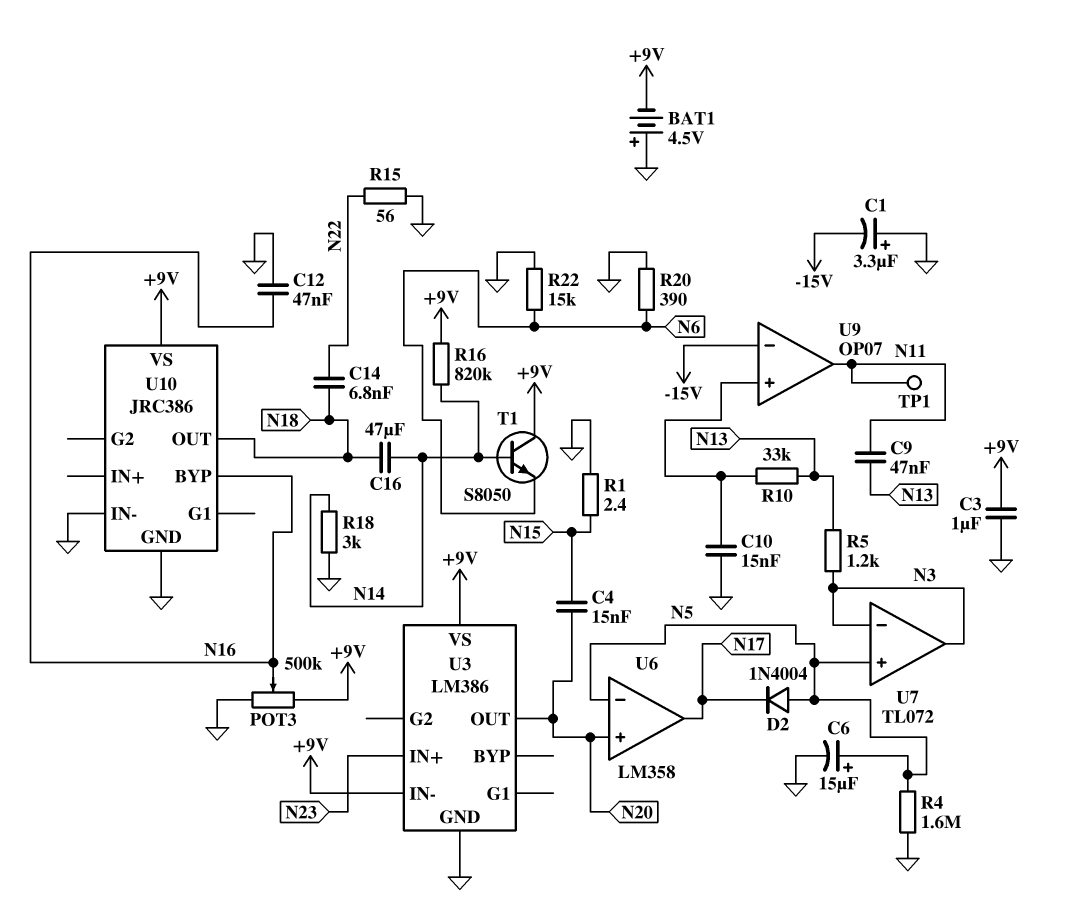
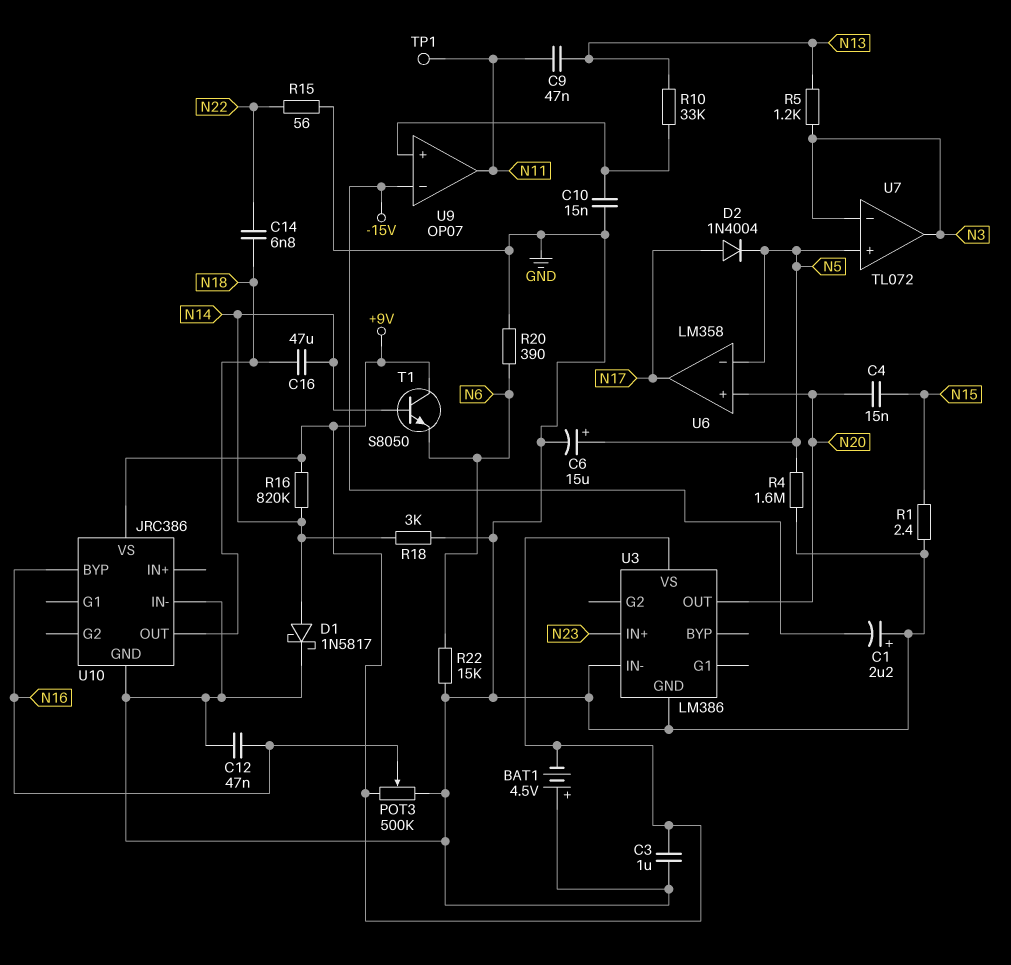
C1: 3.3uF (plus GND, minus -15V) -> 2.2uF (plus GND, minus -15V)
D1: none -> schottky 1N5817 (A N14, K GND)
D2: diode 1N4004 (A N5, K N17) -> diode 1N4004 (A N17, K N5)
U3 pin IN-: +9V -> GND

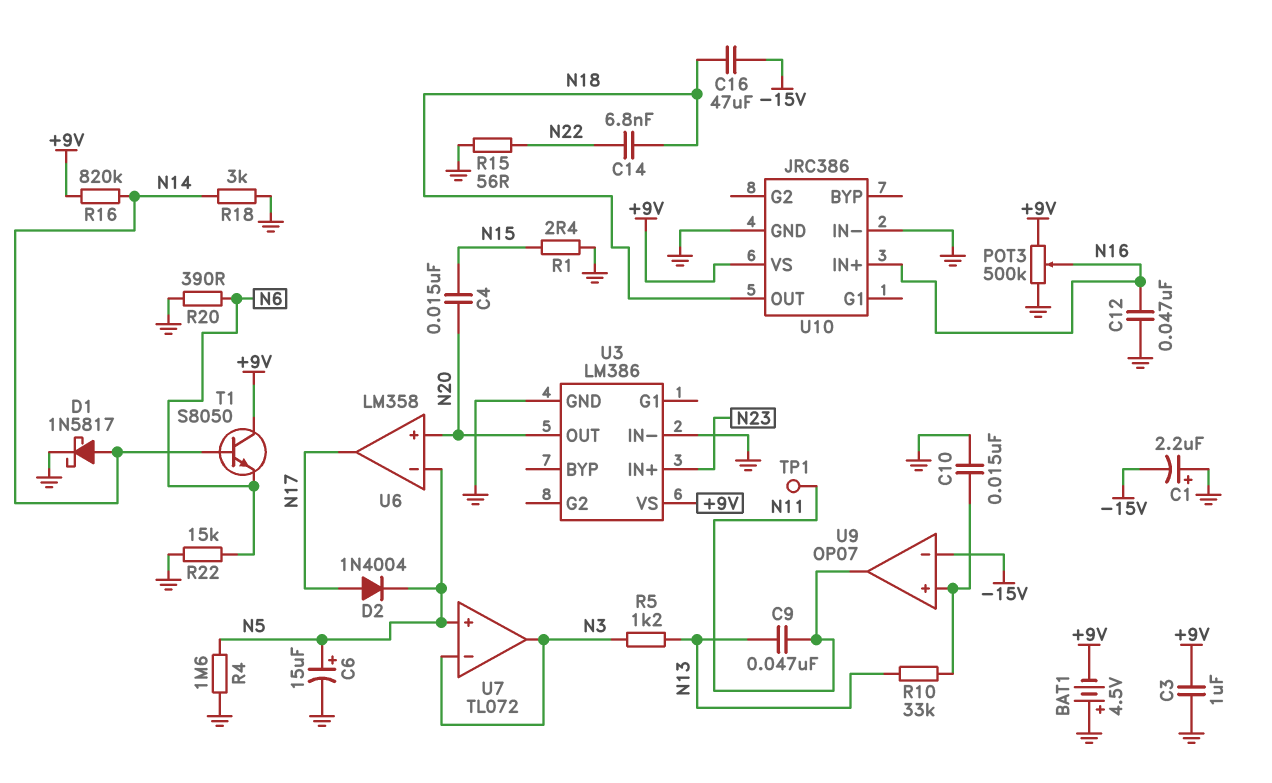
C16: 47uF (N14, N18) -> 47uF (-15V, N18)
U10 pin BYP: N16 -> none
U10 pin IN+: none -> N16

